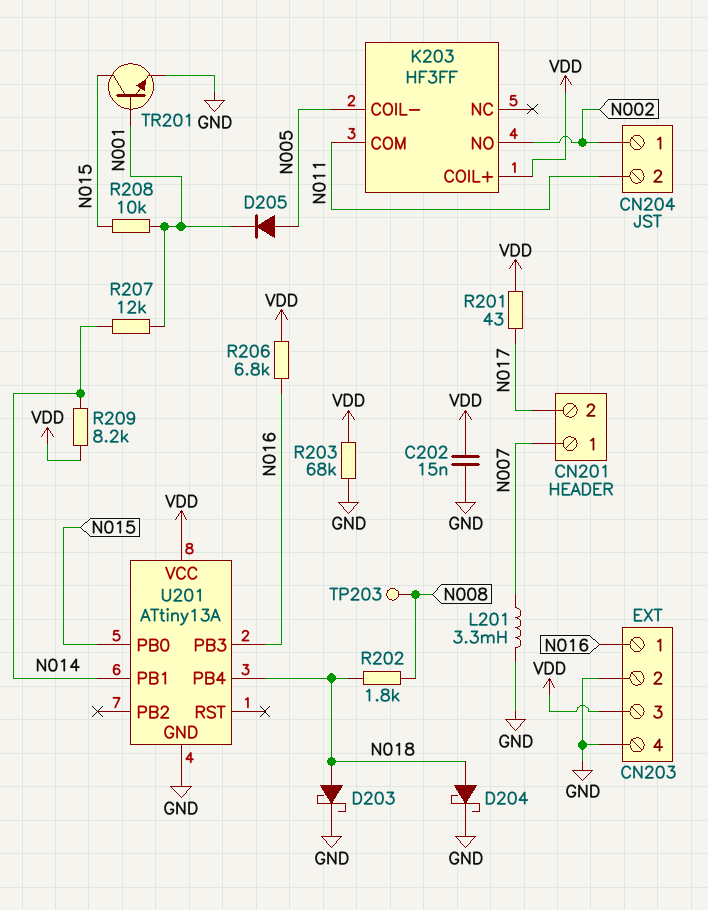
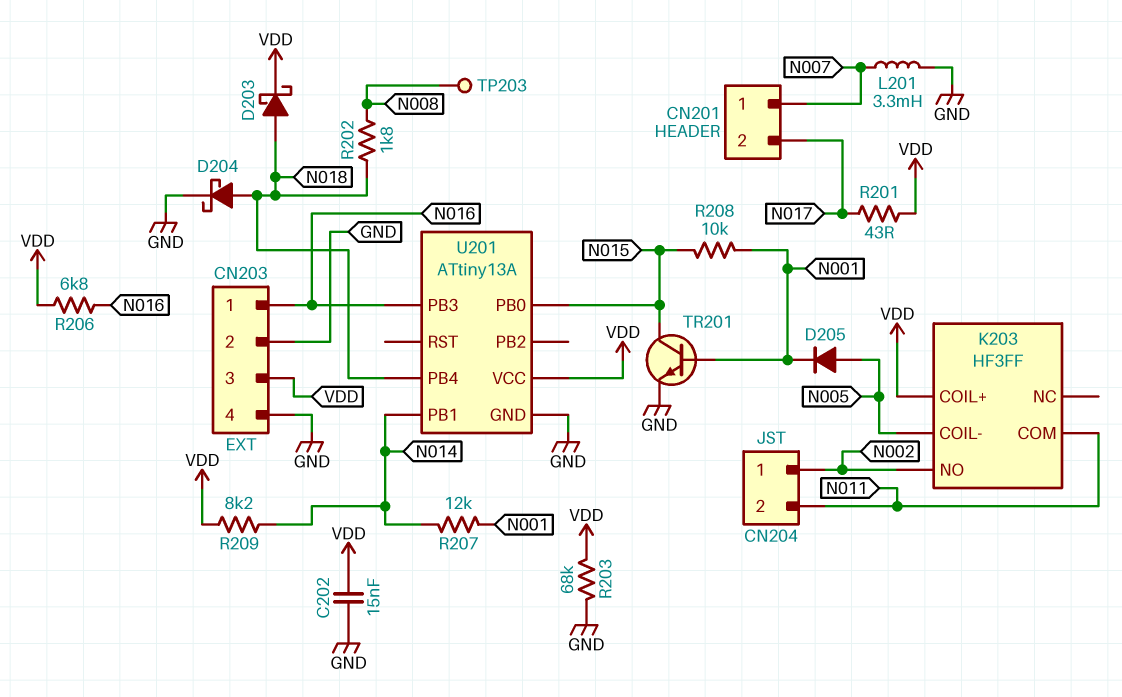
D203: schottky (A N018, K GND) -> schottky (A N018, K VDD)

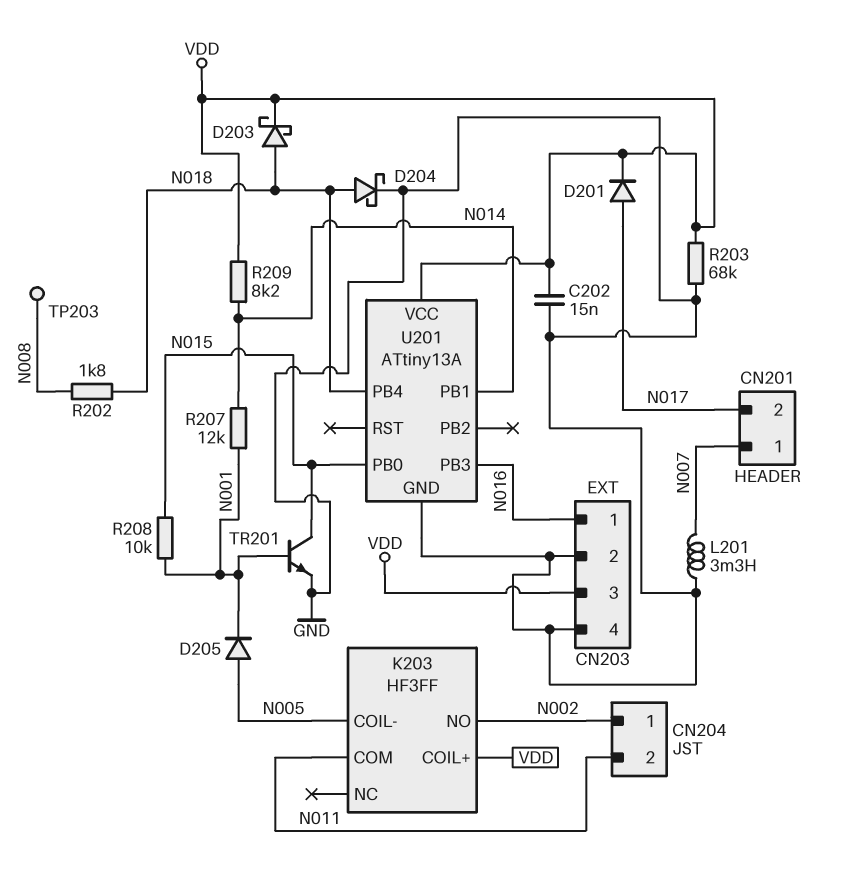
D201: none -> diode (A N017, K VDD)
R201: 43 (N017, VDD) -> none
R206: 6.8k (N016, VDD) -> none

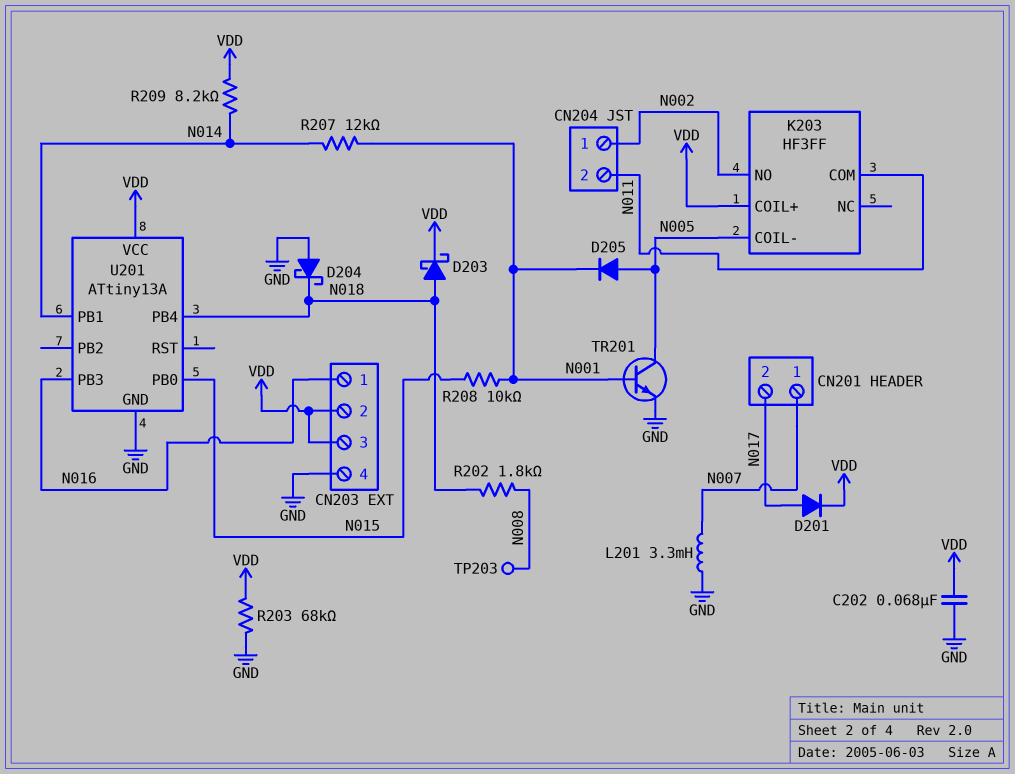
C202: 15nF (GND, VDD) -> 68nF (GND, VDD)
CN203 pin 2: GND -> VDD
D204: schottky (A N018, K GND) -> schottky (A GND, K N018)
TR201: NPN (B N001, C N015, E GND) -> NPN (B N001, C N005, E GND)

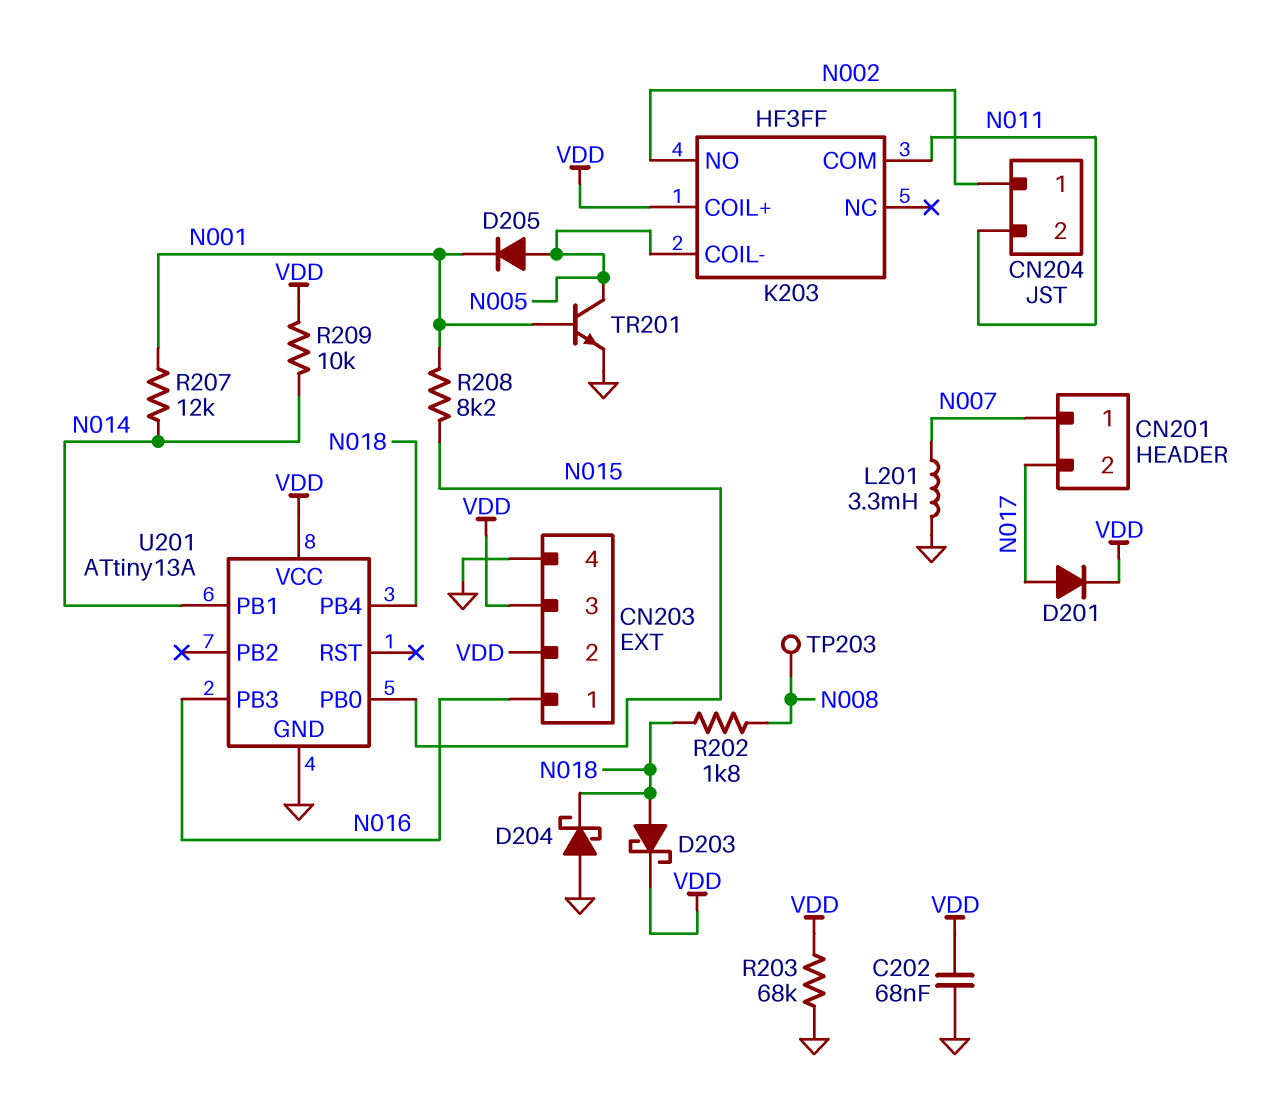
R208: 10k (N001, N015) -> 8.2k (N001, N015)
R209: 8.2k (N014, VDD) -> 10k (N014, VDD)

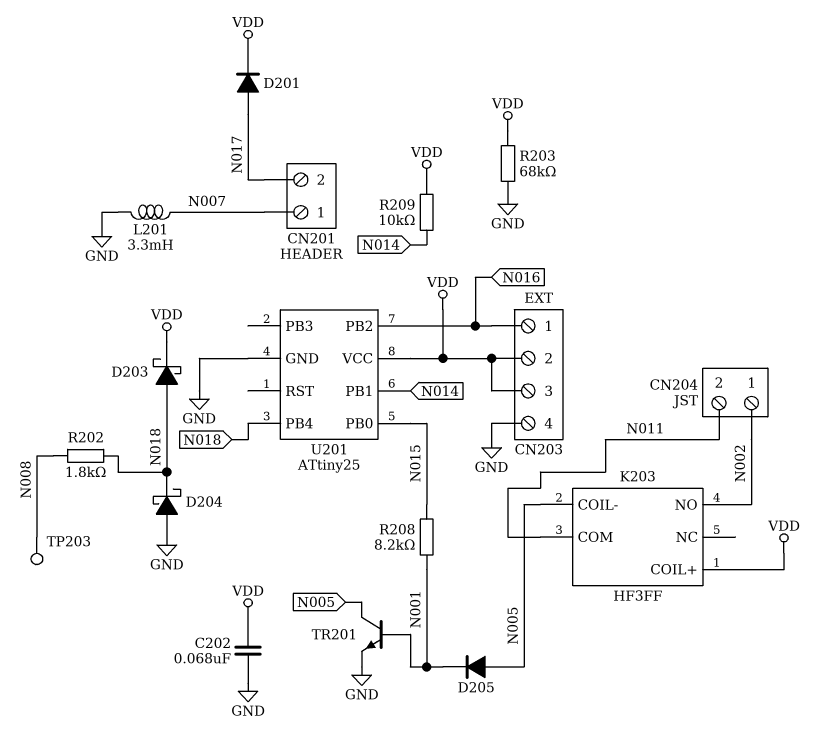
R207: 12k (N001, N014) -> none
U201: ATtiny13A -> ATtiny25
U201 pin PB2: none -> N016
U201 pin PB3: N016 -> none

